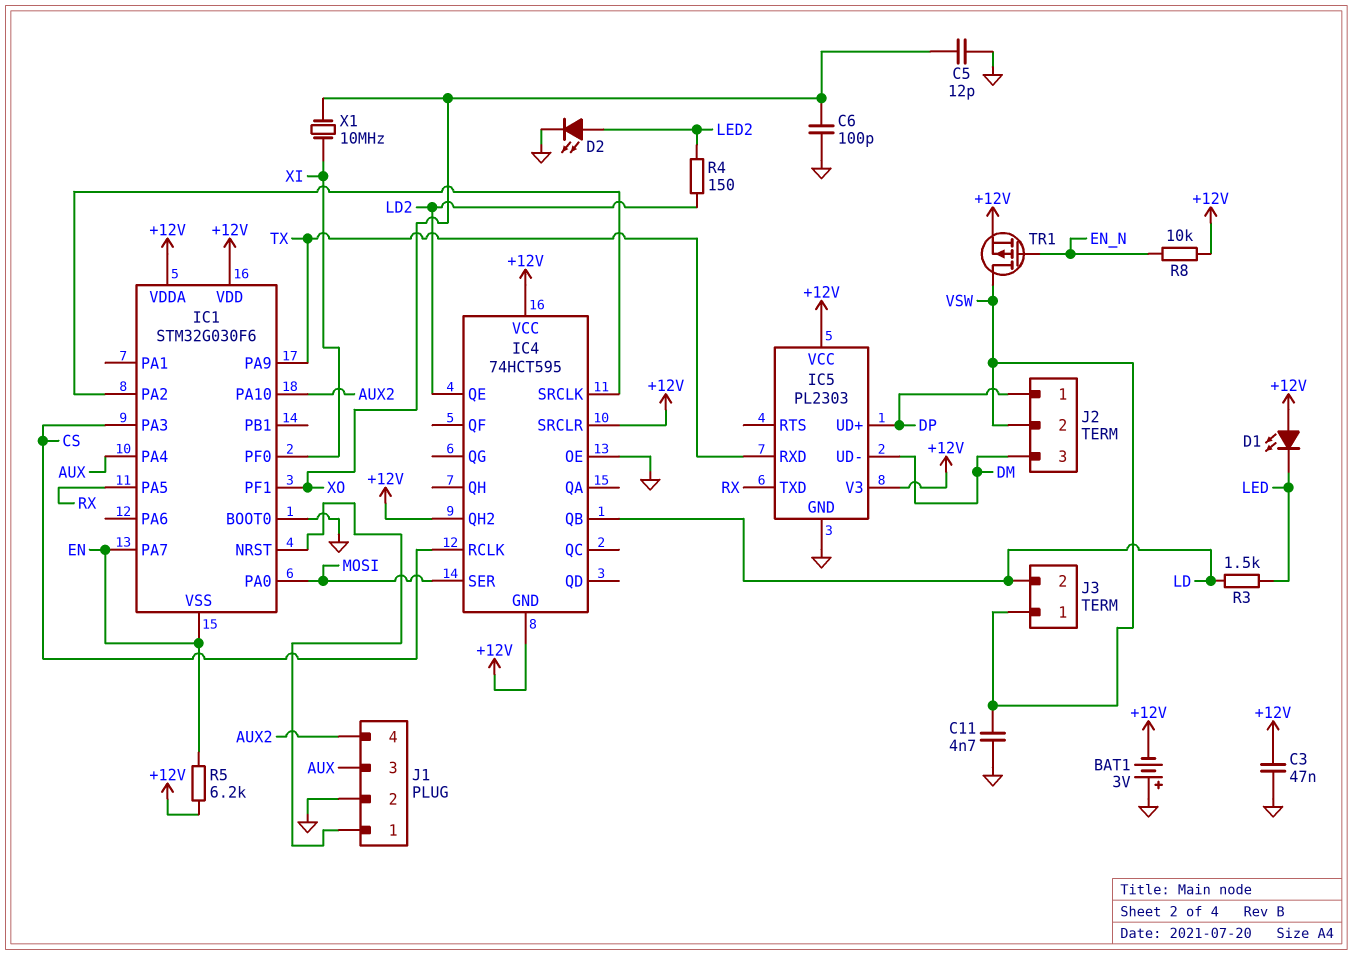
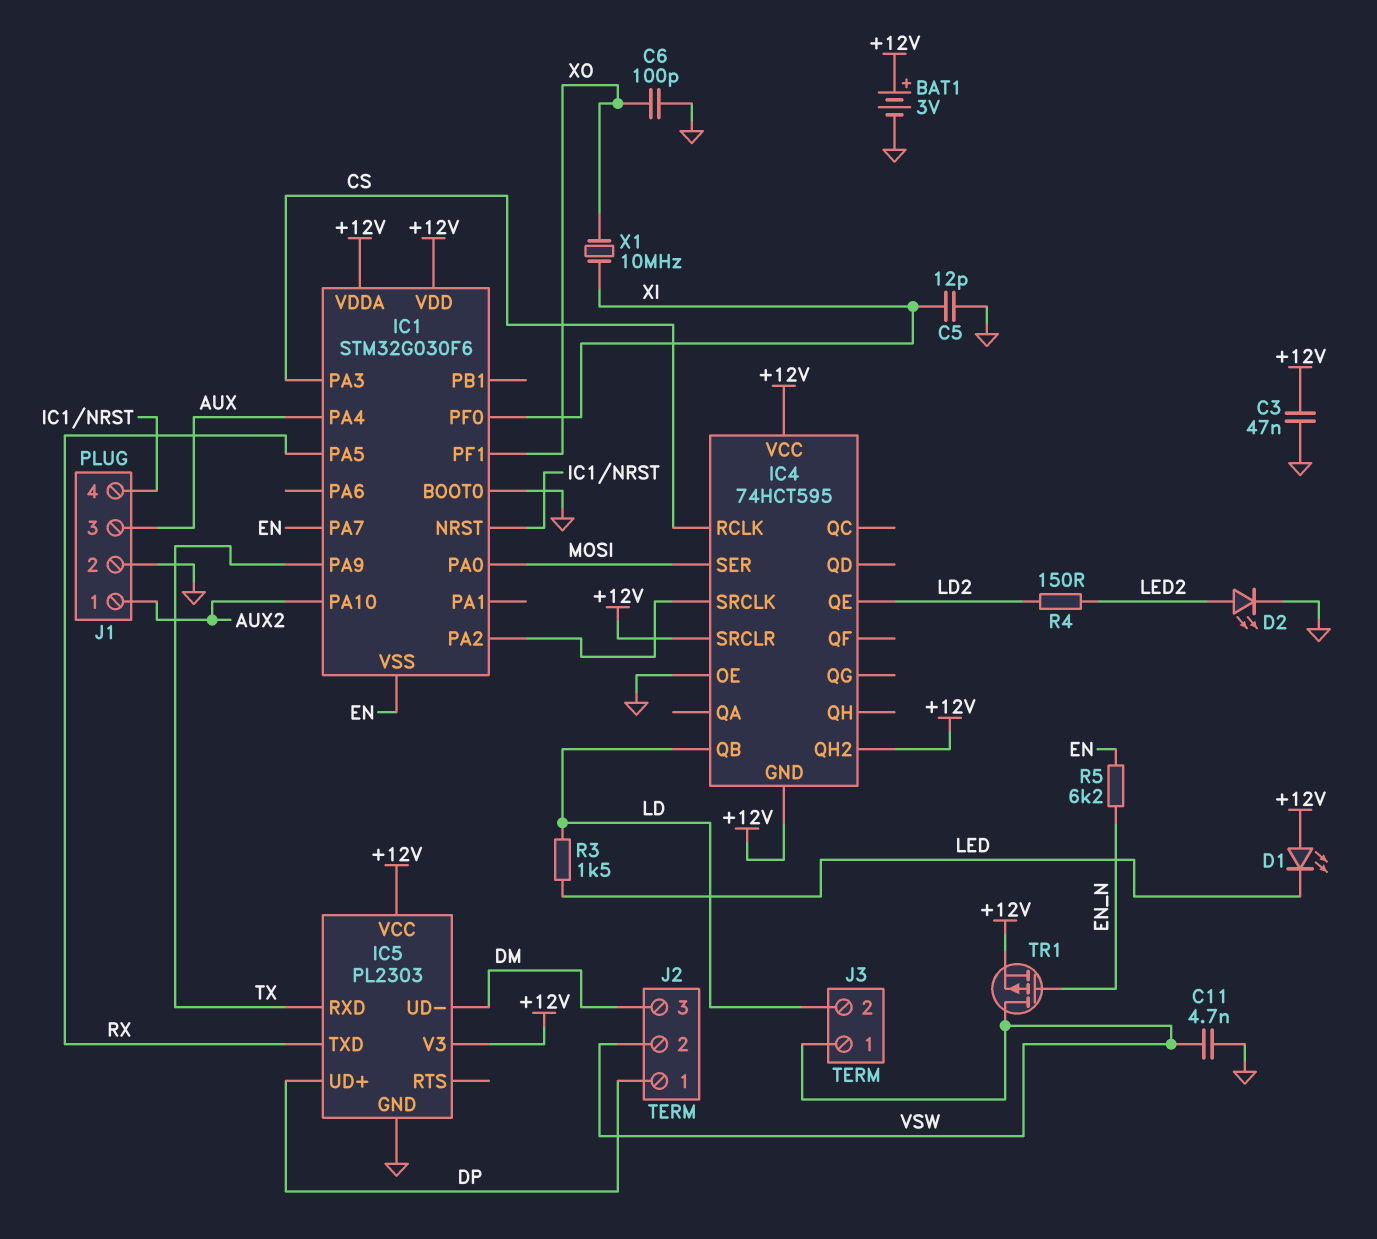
BAT1: 3V (plus GND, minus +12V) -> 3V (plus +12V, minus GND)
C5: 12pF (GND, XO) -> 12pF (GND, XI)
J1 pin 1: IC1/NRST -> AUX2
J1 pin 4: AUX2 -> IC1/NRST
R5: 6.2k (+12V, EN) -> 6.2k (EN, EN_N)
R8: 10k (+12V, EN_N) -> none

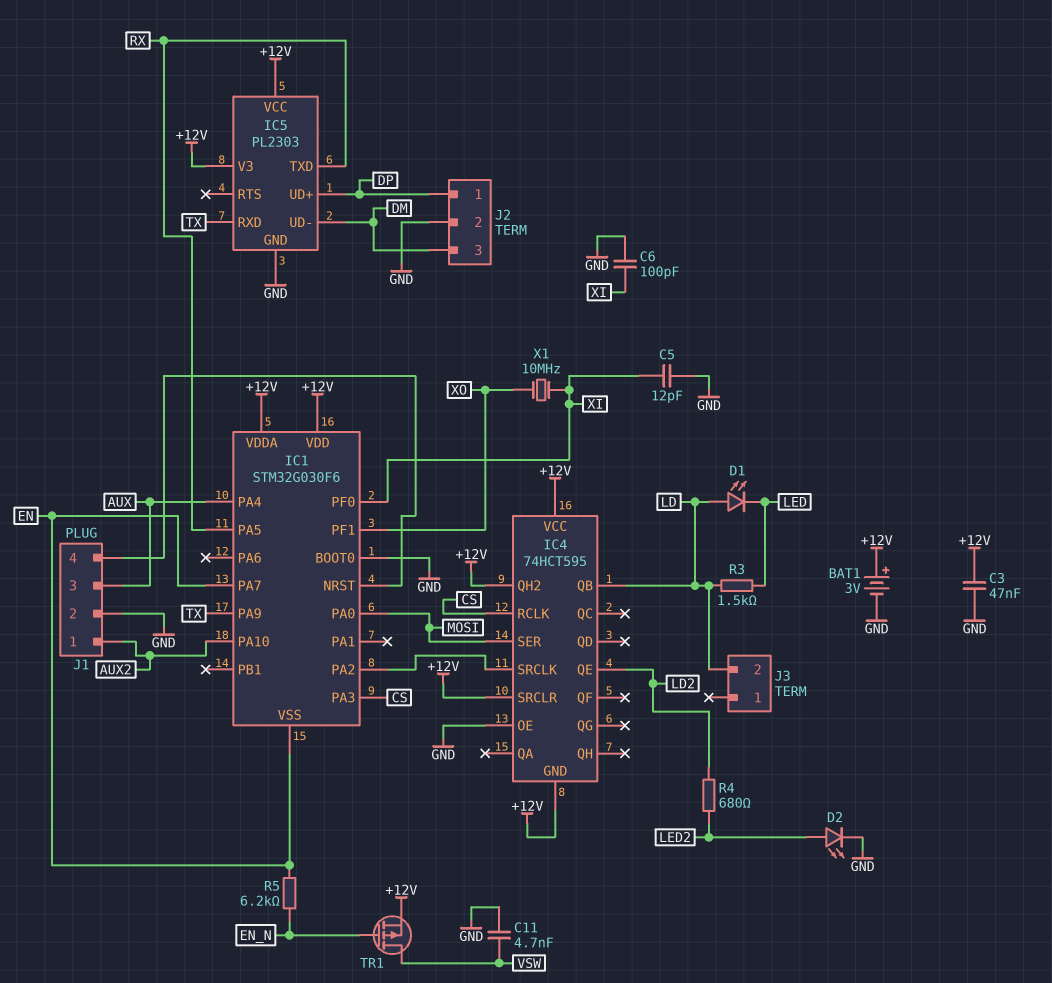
C6: 100pF (GND, XO) -> 100pF (GND, XI)
D1: LED (A +12V, K LED) -> LED (A LD, K LED)
J2 pin 2: VSW -> GND
J3 pin 1: VSW -> none
R4: 150 (LD2, LED2) -> 680 (LD2, LED2)

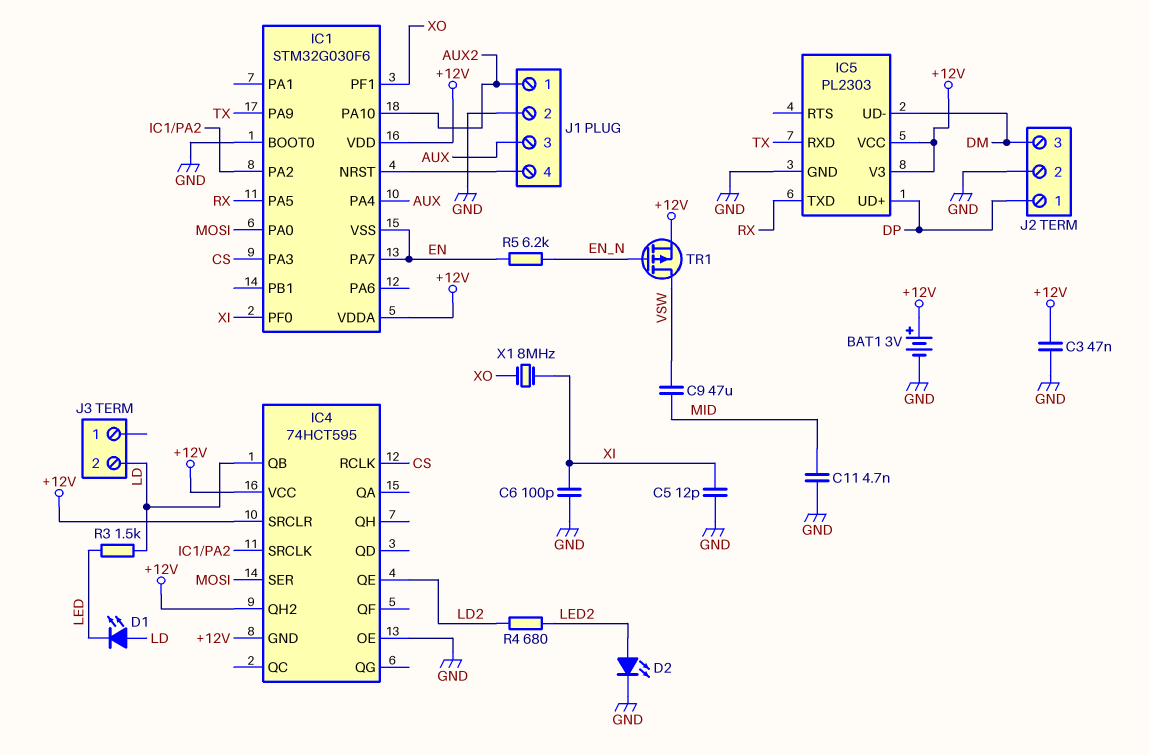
C9: none -> 47uF (MID, VSW)
C11: 4.7nF (GND, VSW) -> 4.7nF (GND, MID)
X1: 10MHz (XI, XO) -> 8MHz (XI, XO)

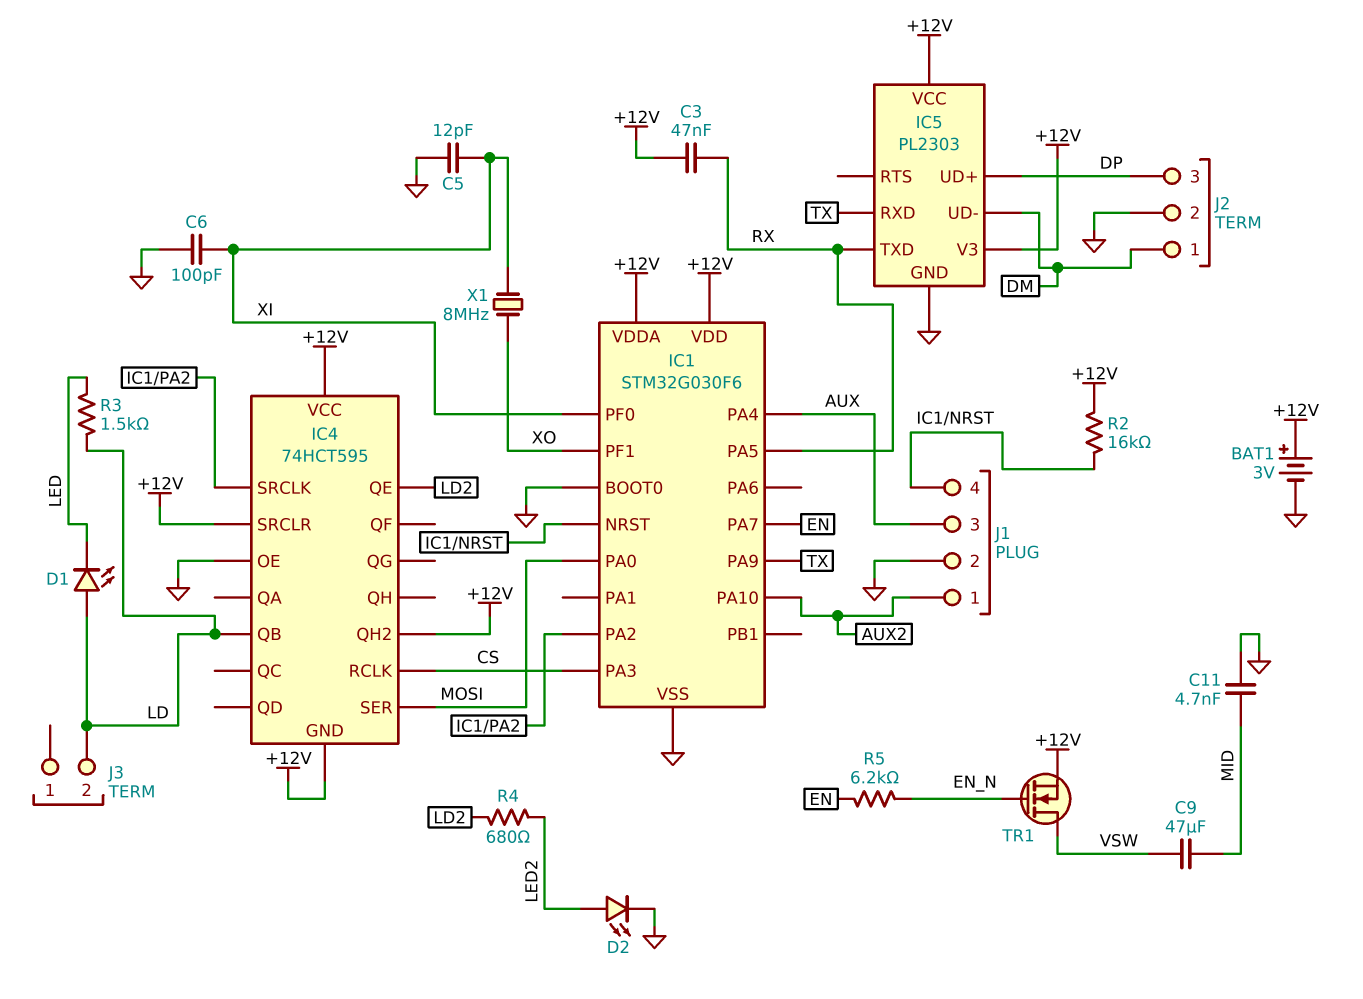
C3: 47nF (+12V, GND) -> 47nF (+12V, RX)
IC1 pin VSS: EN -> GND
J2 pin 1: DP -> DM
J2 pin 3: DM -> DP
R2: none -> 16k (+12V, IC1/NRST)
TR1: PMOS (G EN_N, D VSW, S +12V) -> NMOS (G EN_N, D VSW, S +12V)

